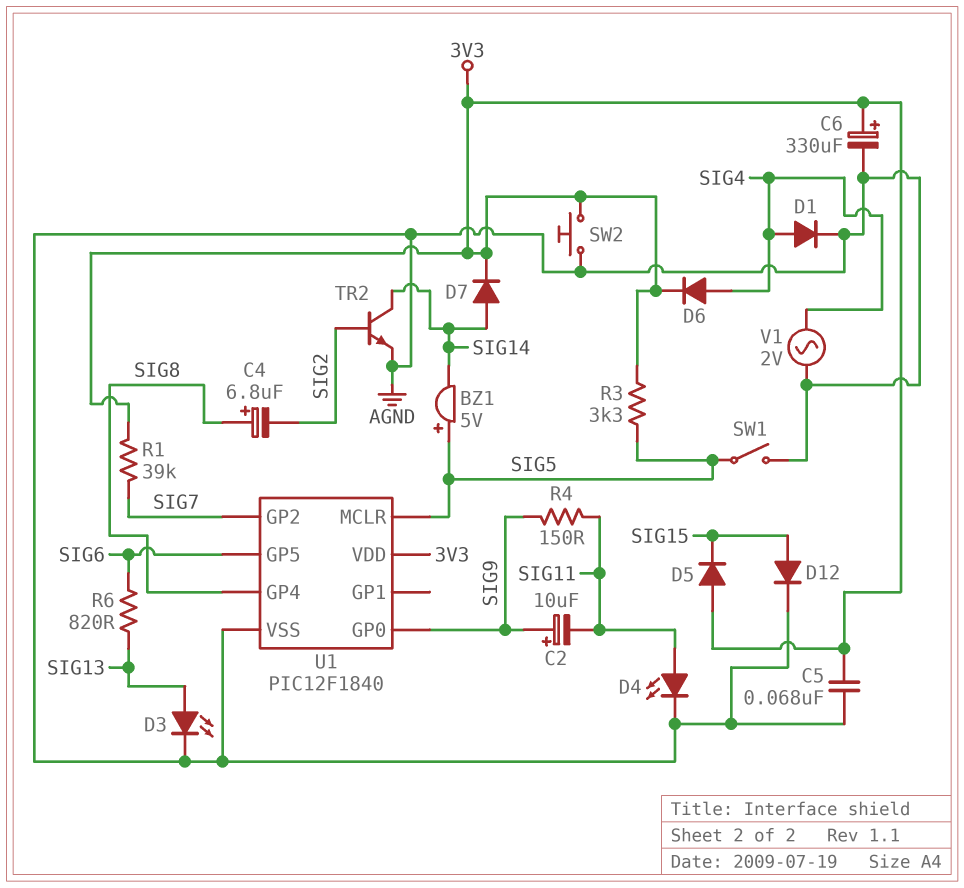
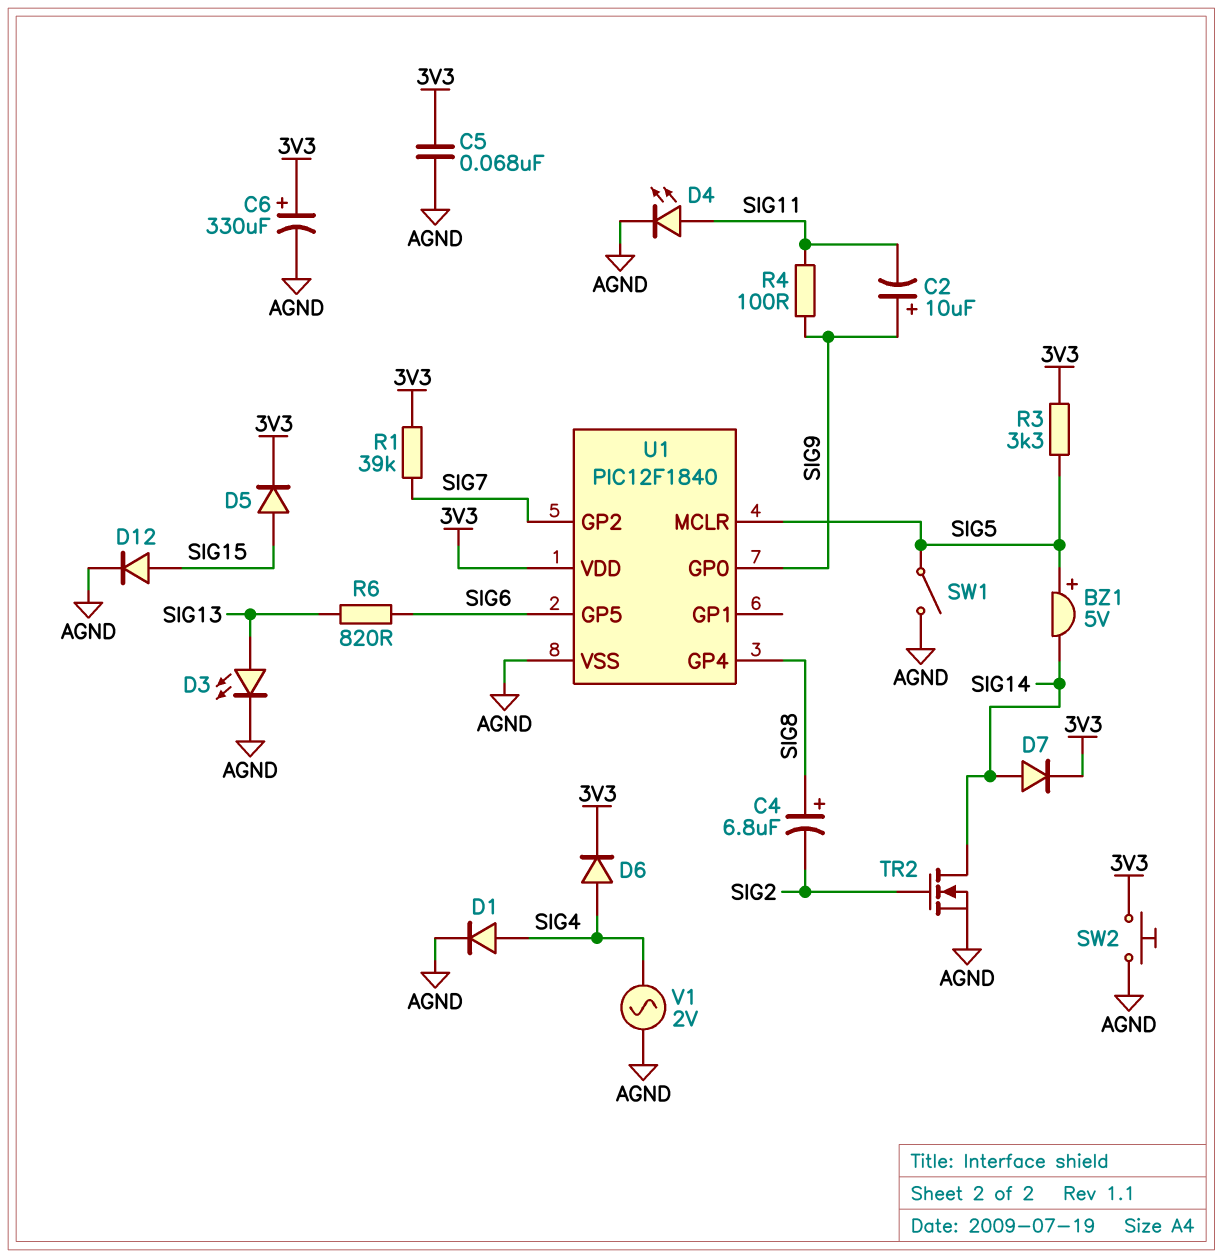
D5: diode (A 3V3, K SIG15) -> diode (A SIG15, K 3V3)
R4: 150 (SIG9, SIG11) -> 100 (SIG9, SIG11)
TR2: NPN (B SIG2, C SIG14, E AGND) -> NMOS (G SIG2, D SIG14, S AGND)

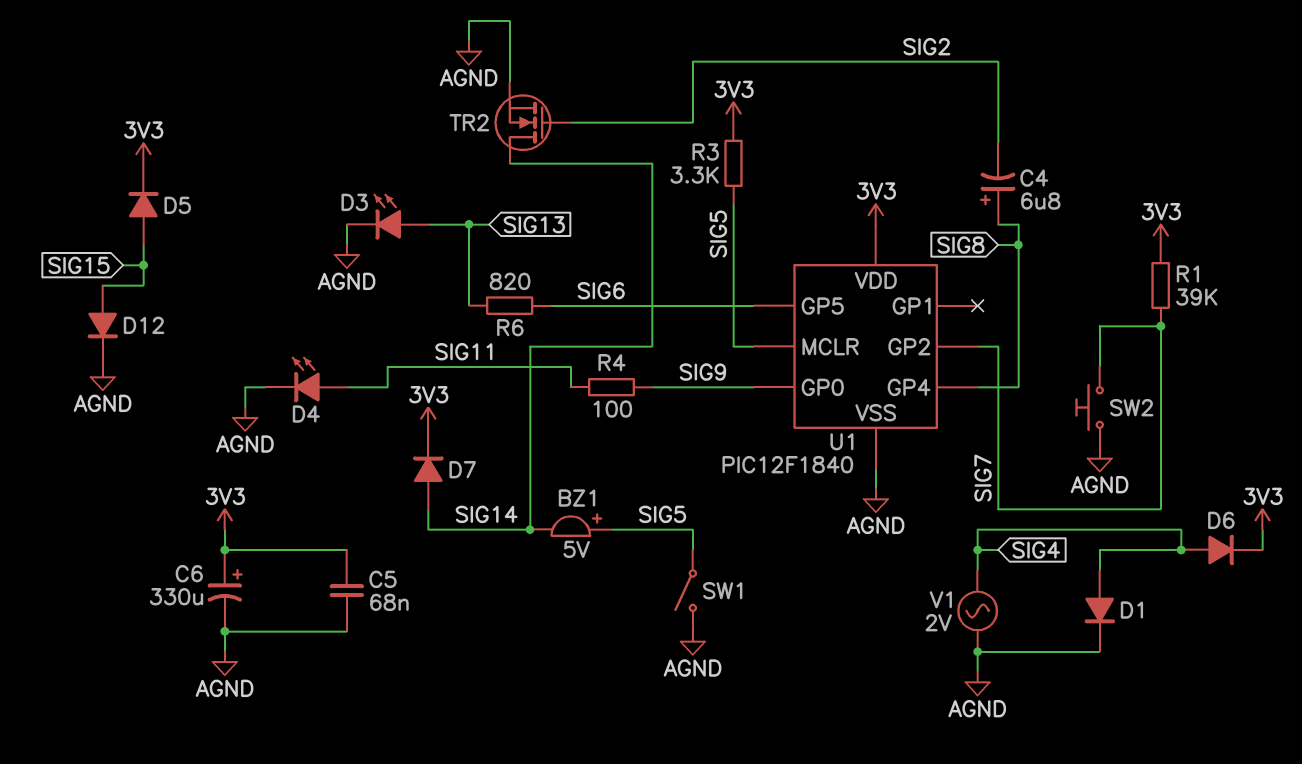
C2: 10uF (plus SIG9, minus SIG11) -> none
SW2: button (3V3, AGND) -> button (AGND, SIG7)

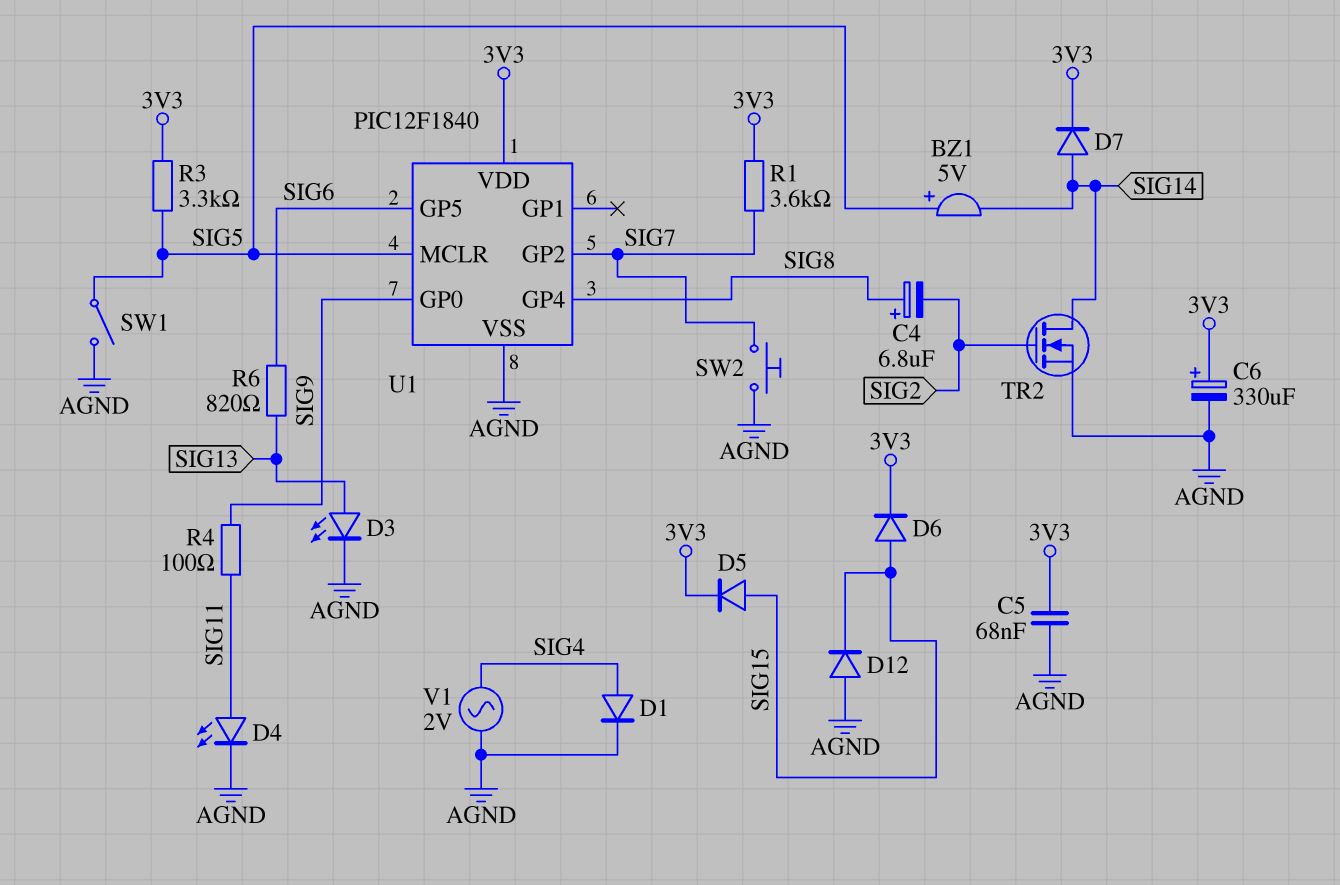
D6: diode (A SIG4, K 3V3) -> diode (A SIG15, K 3V3)
D12: diode (A SIG15, K AGND) -> diode (A AGND, K SIG15)
R1: 39k (3V3, SIG7) -> 3.6k (3V3, SIG7)

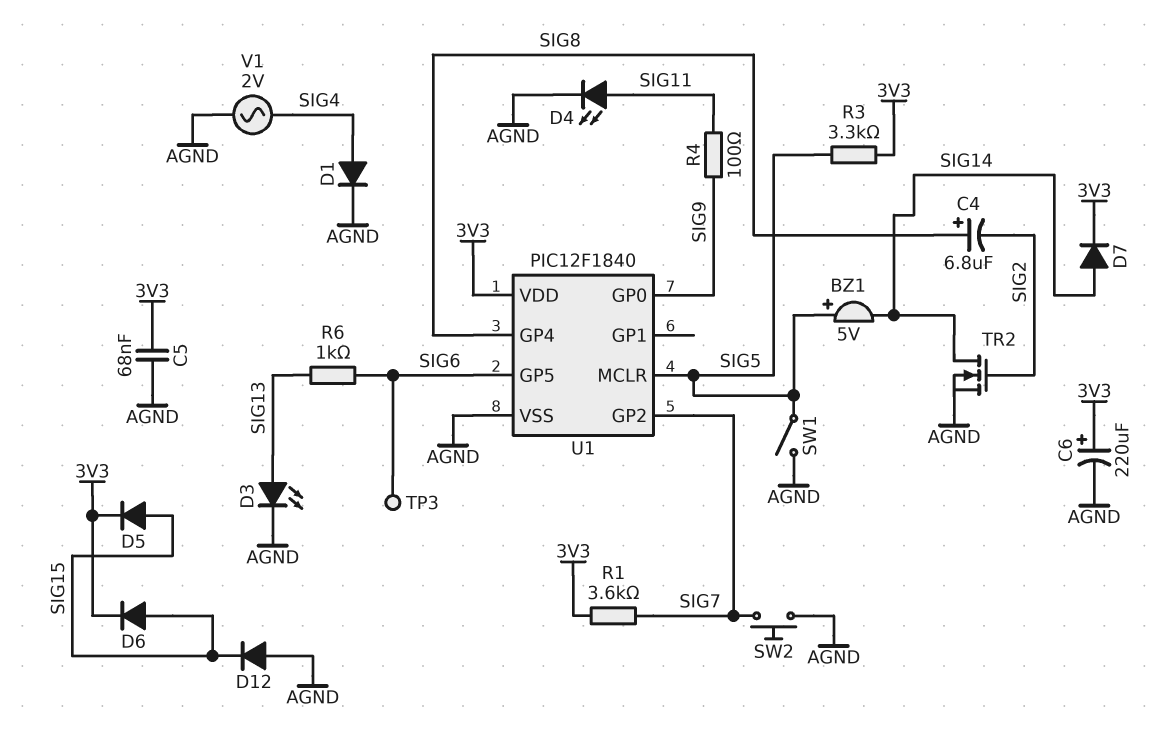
C6: 330uF (plus 3V3, minus AGND) -> 220uF (plus 3V3, minus AGND)
R6: 820 (SIG6, SIG13) -> 1k (SIG6, SIG13)
TP3: none -> test point (SIG6)

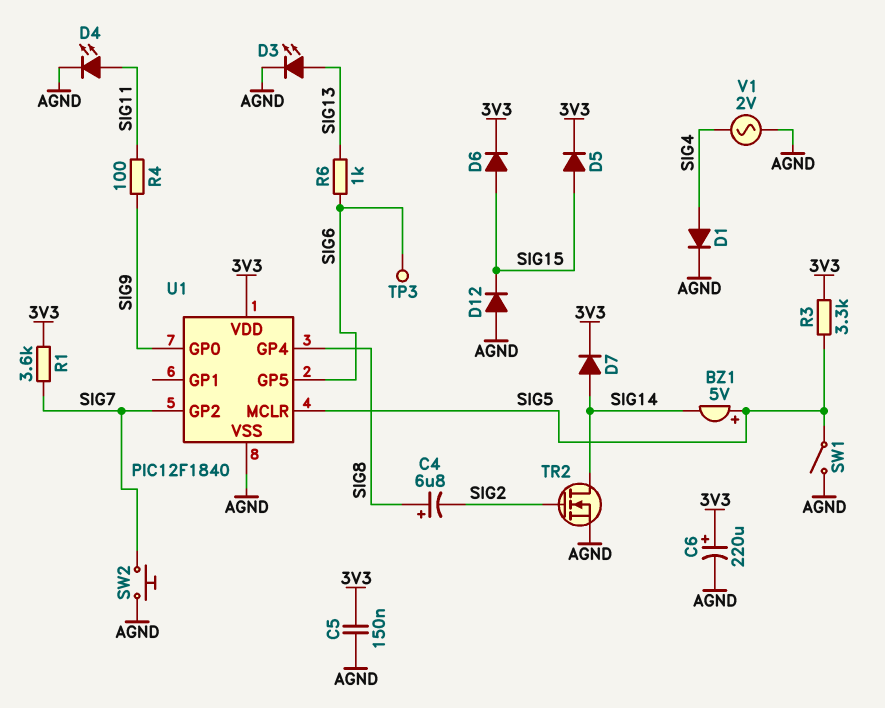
C5: 68nF (3V3, AGND) -> 150nF (3V3, AGND)

